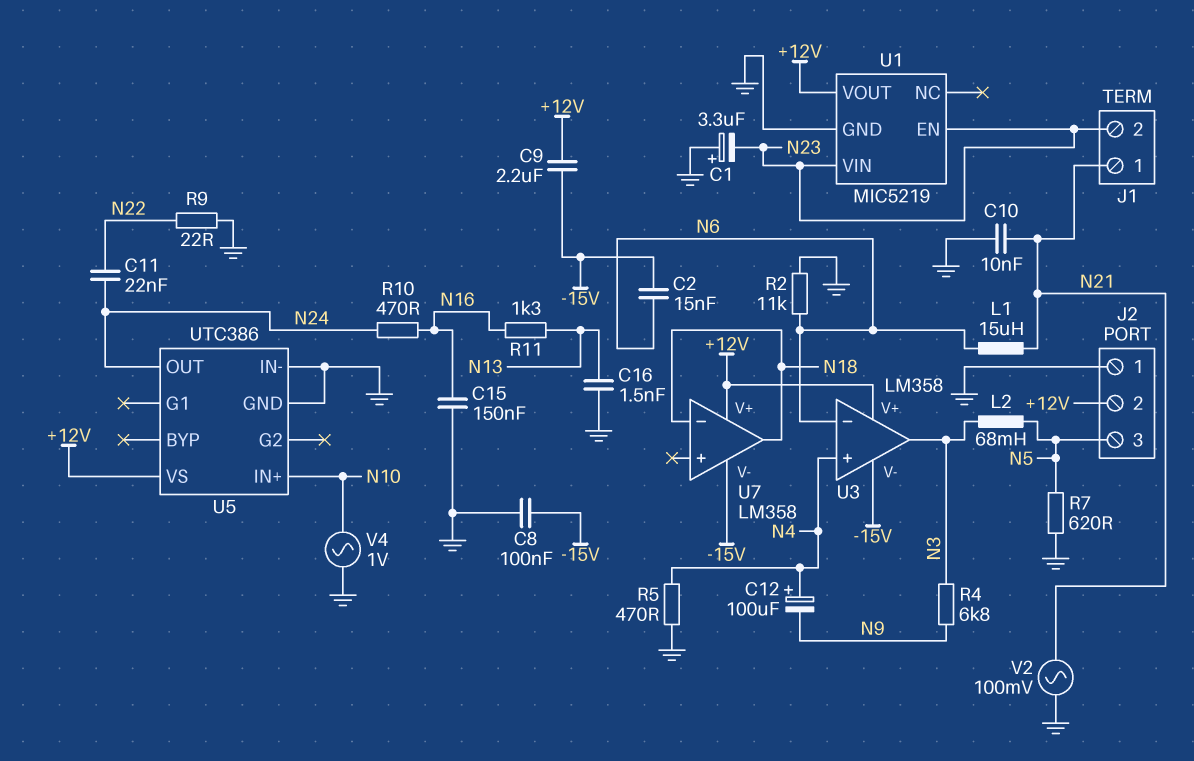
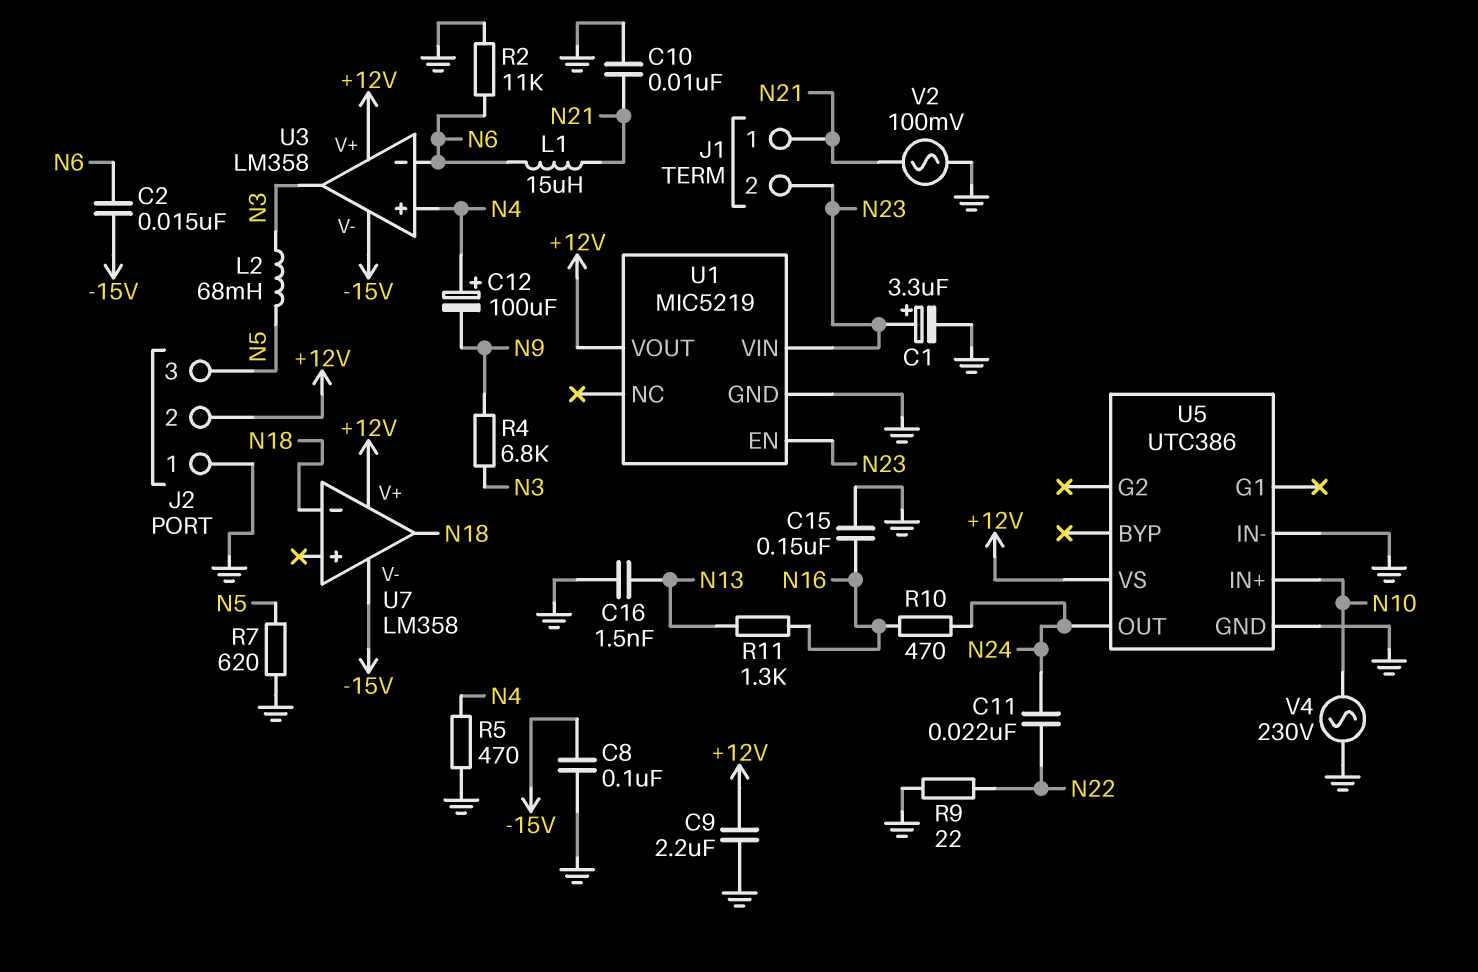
C1: 3.3uF (plus GND, minus N23) -> 3.3uF (plus N23, minus GND)
C9: 2.2uF (+12V, -15V) -> 2.2uF (+12V, GND)
V4: AC 1V (GND, N10) -> AC 230V (GND, N10)

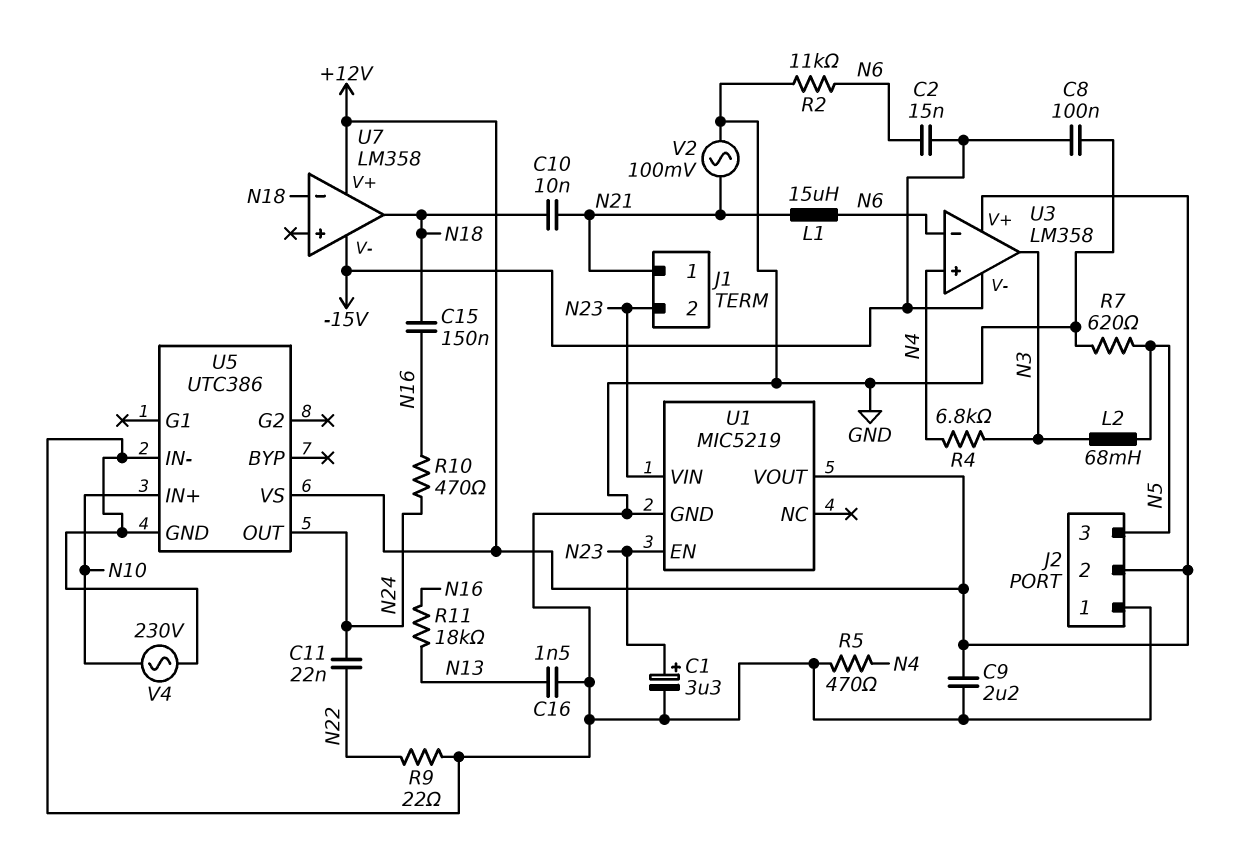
C10: 10nF (GND, N21) -> 10nF (N18, N21)
C12: 100uF (plus N4, minus N9) -> none
C15: 150nF (GND, N16) -> 150nF (N16, N18)
R4: 6.8k (N3, N9) -> 6.8k (N3, N4)
R11: 1.3k (N13, N16) -> 18k (N13, N16)

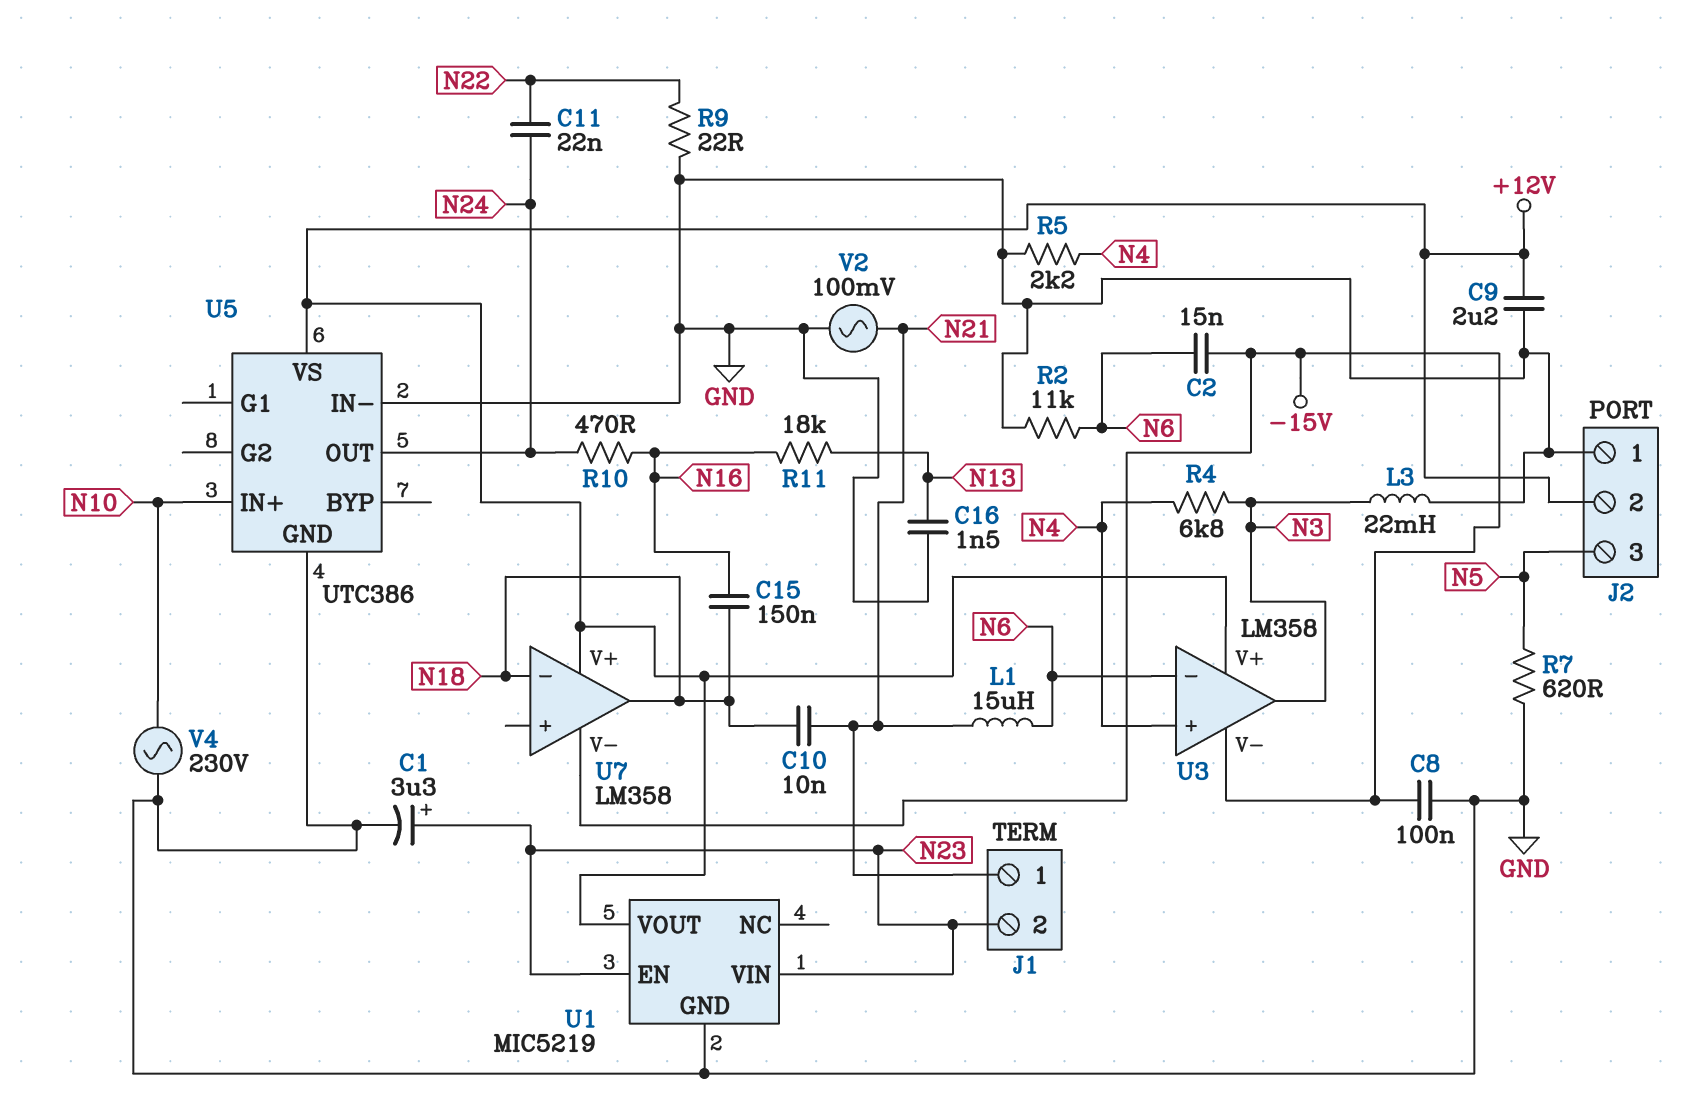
L2: 68mH (N3, N5) -> none
L3: none -> 22mH (GND, N3)
R5: 470 (GND, N4) -> 2.2k (GND, N4)

